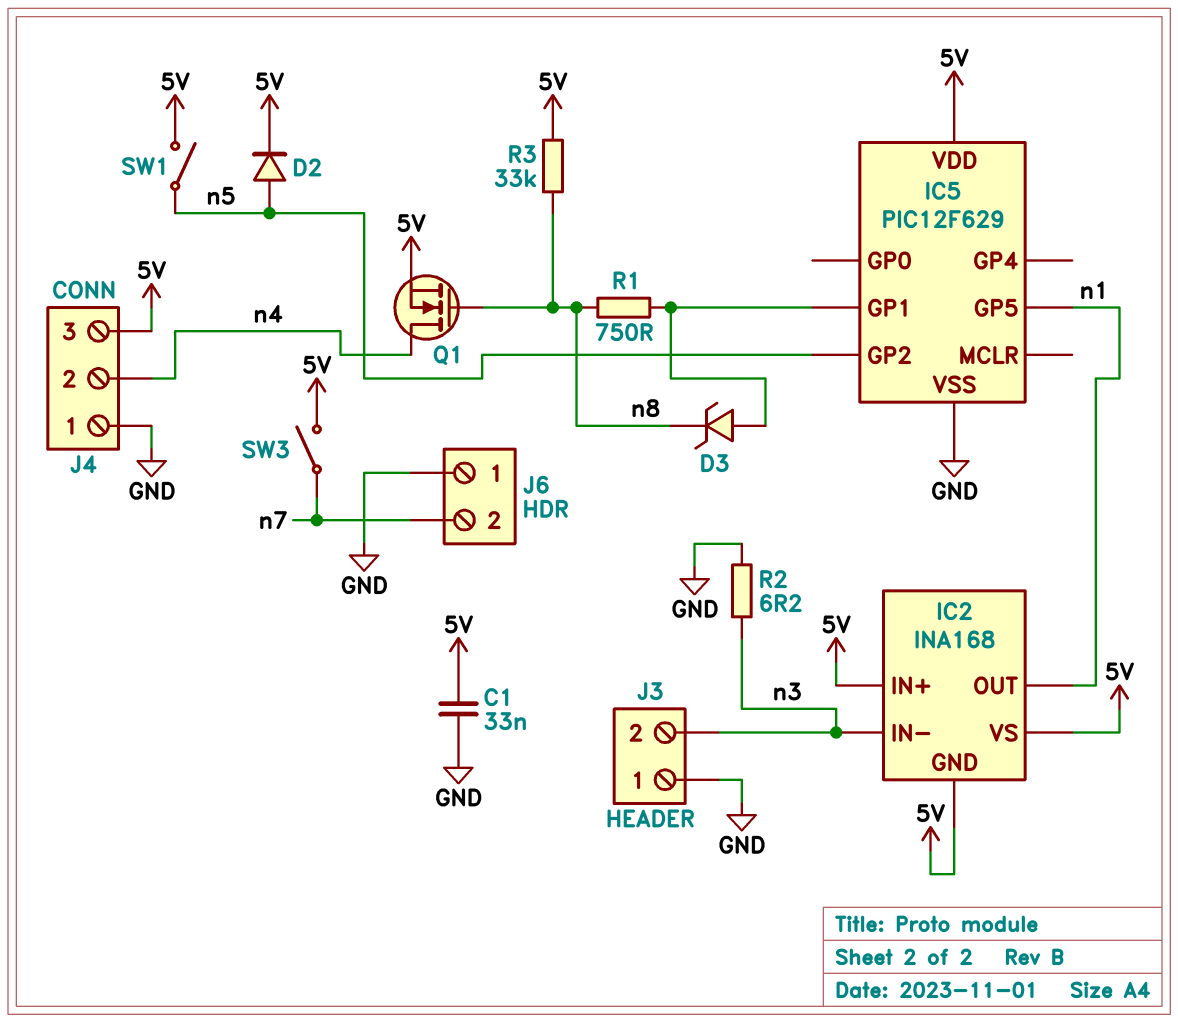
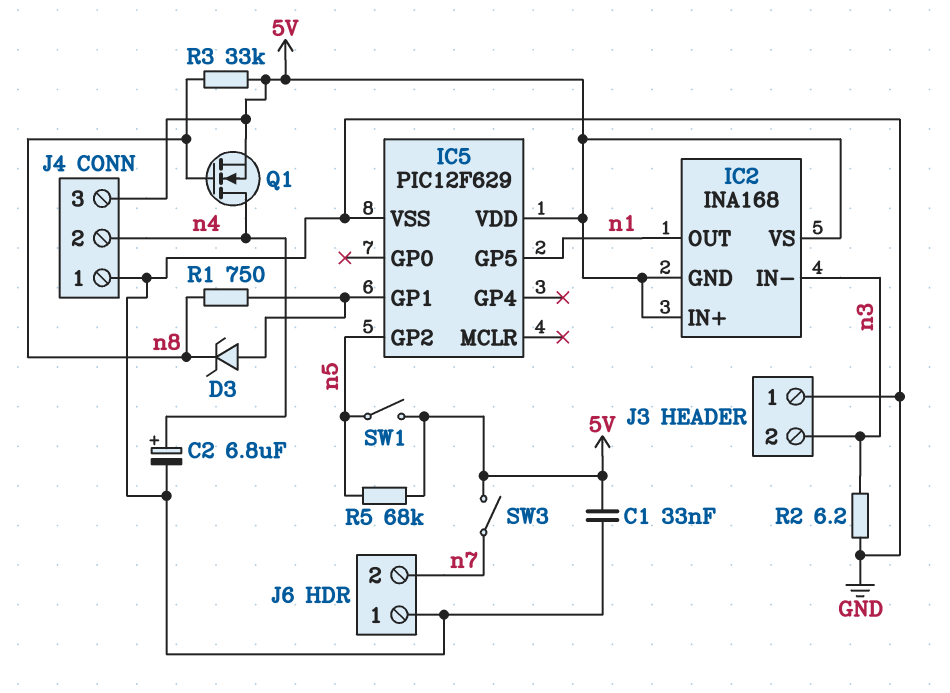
C2: none -> 6.8uF (plus n4, minus GND)
D2: diode (A n5, K 5V) -> none
R5: none -> 68k (5V, n5)

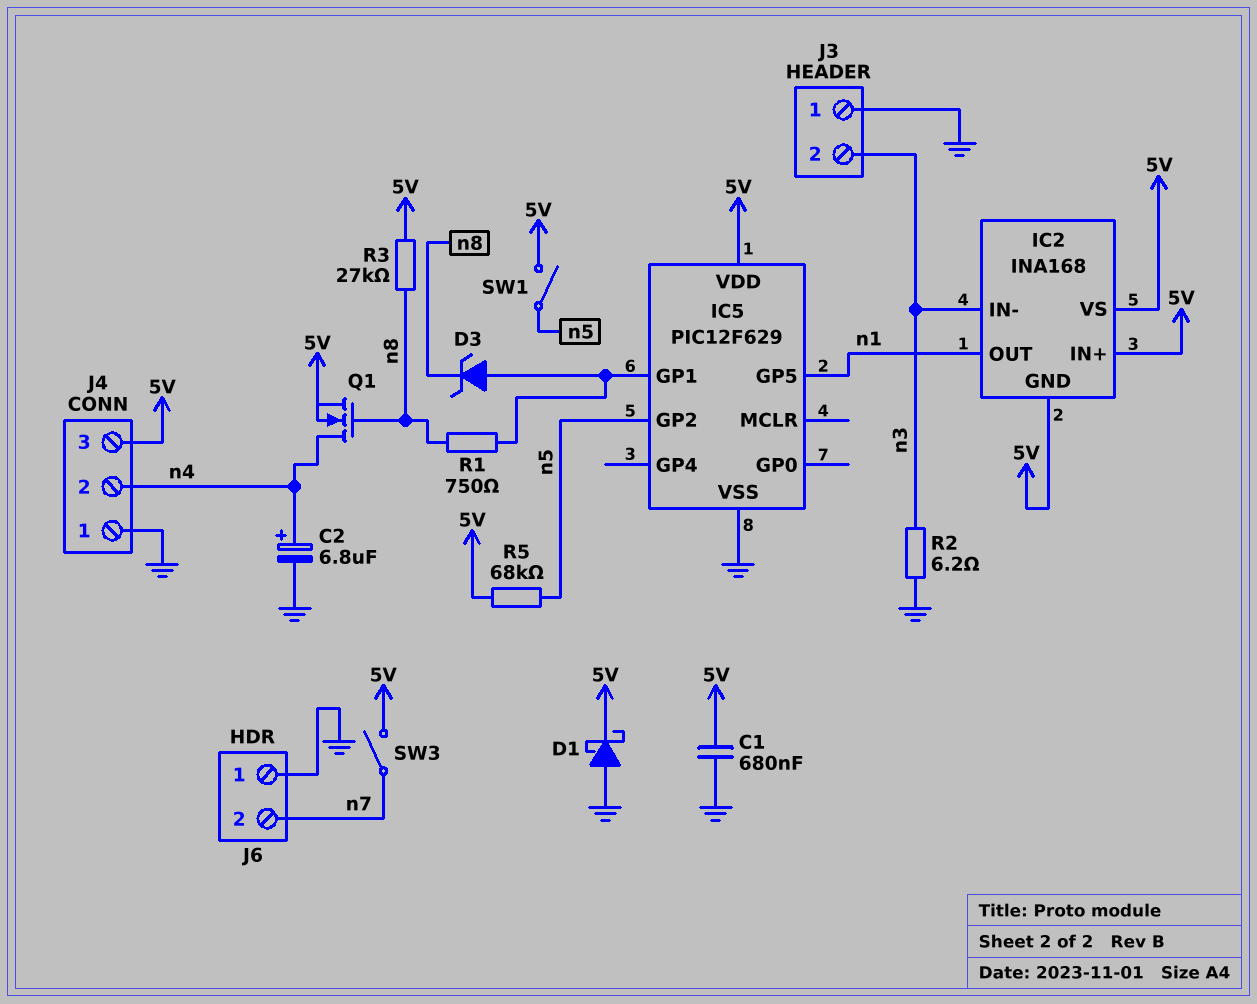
C1: 33nF (5V, GND) -> 680nF (5V, GND)
D1: none -> schottky (A GND, K 5V)
R3: 33k (5V, n8) -> 27k (5V, n8)

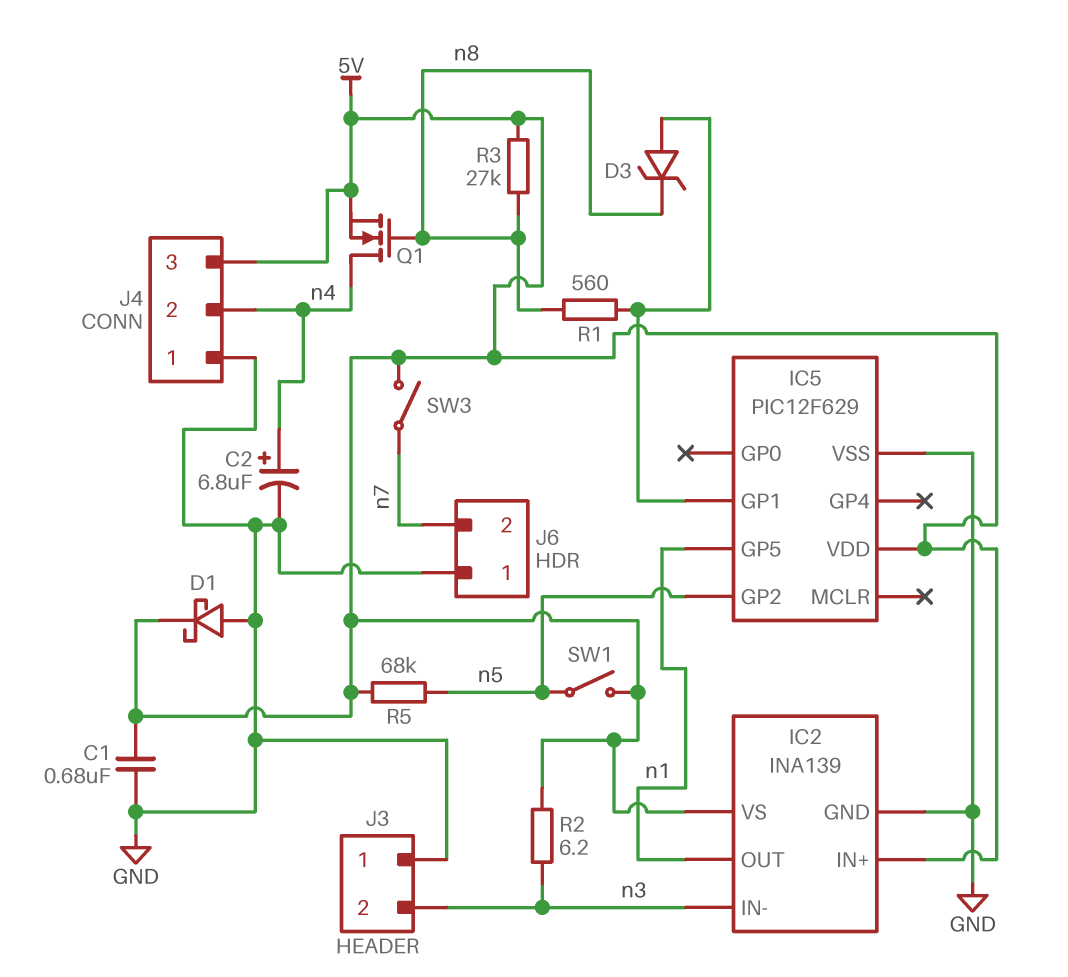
IC2: INA168 -> INA139
IC2 pin GND: 5V -> GND
R1: 750 (IC5/GP1, n8) -> 560 (IC5/GP1, n8)
R2: 6.2 (GND, n3) -> 6.2 (5V, n3)

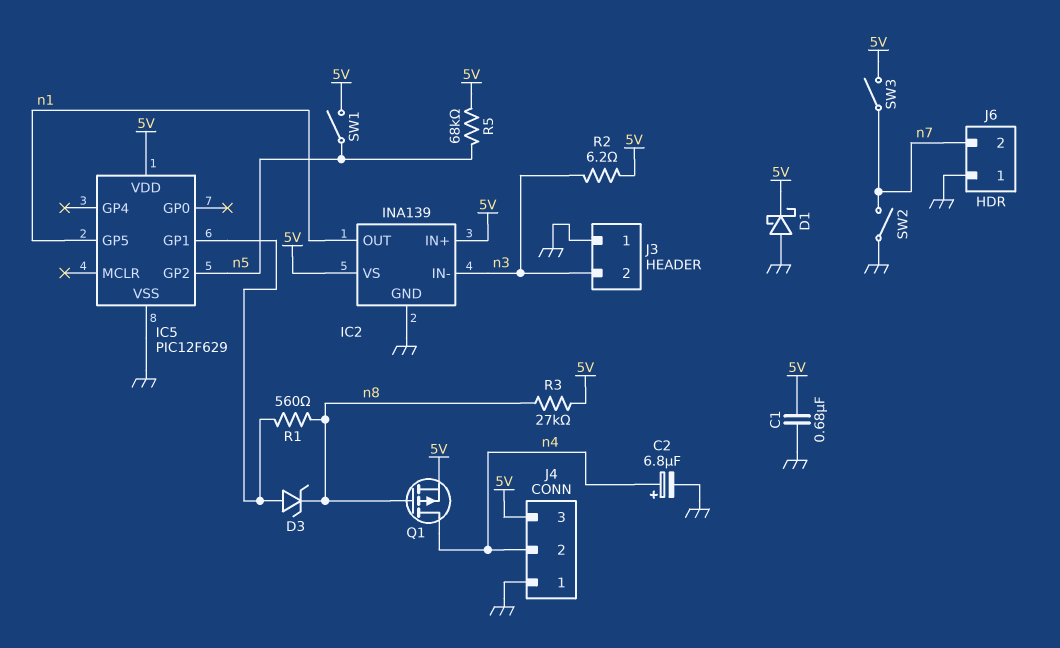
Q1: NMOS (G n8, D n4, S 5V) -> PMOS (G n8, D n4, S 5V)
SW2: none -> switch (GND, n7)

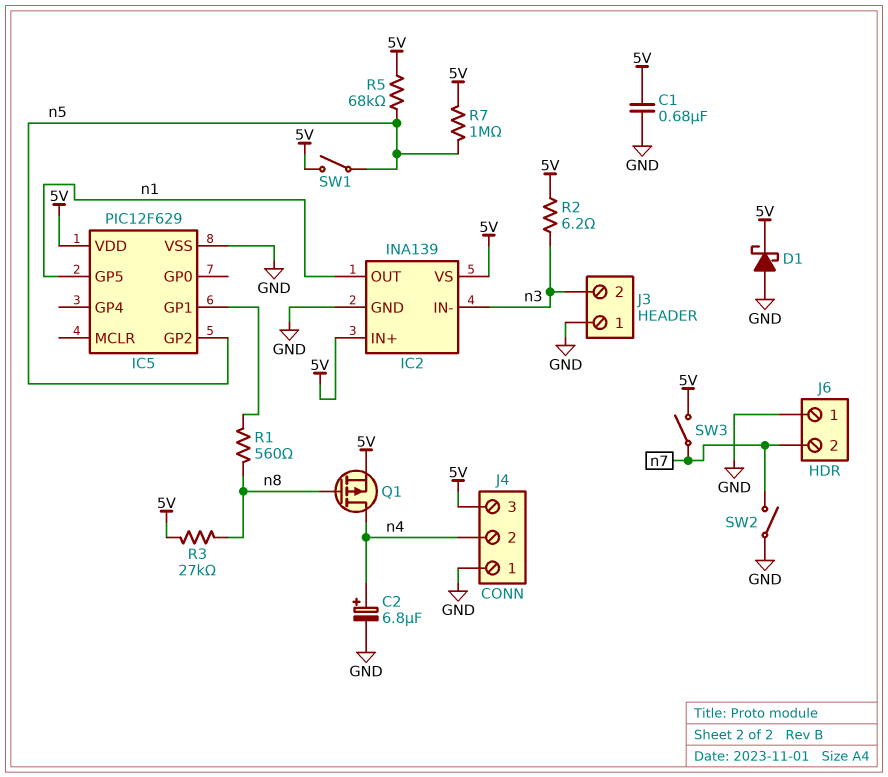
D3: zener (A IC5/GP1, K n8) -> none
R7: none -> 1M (5V, n5)

